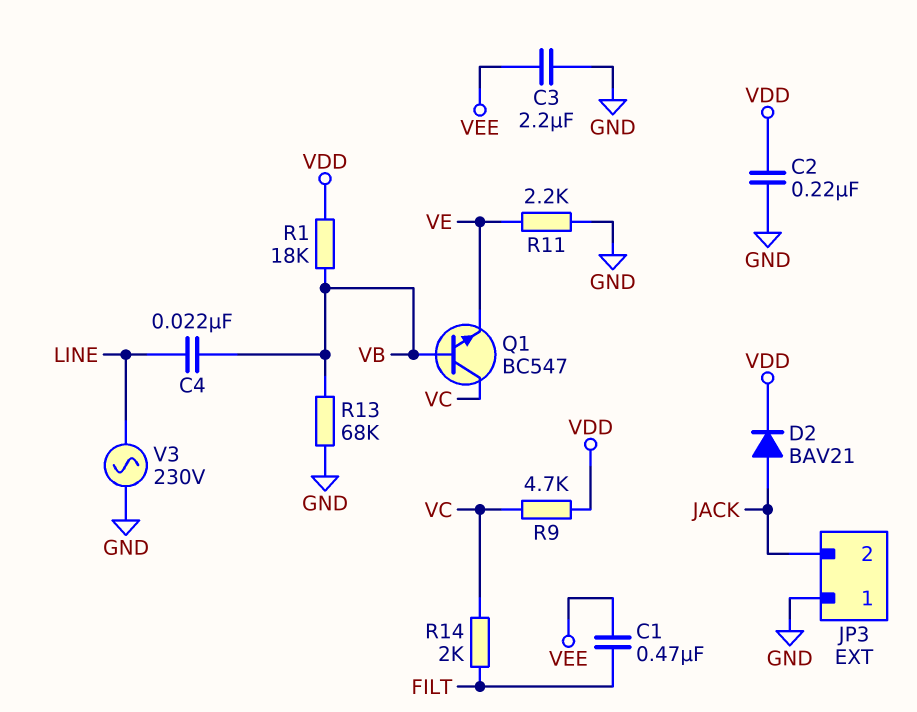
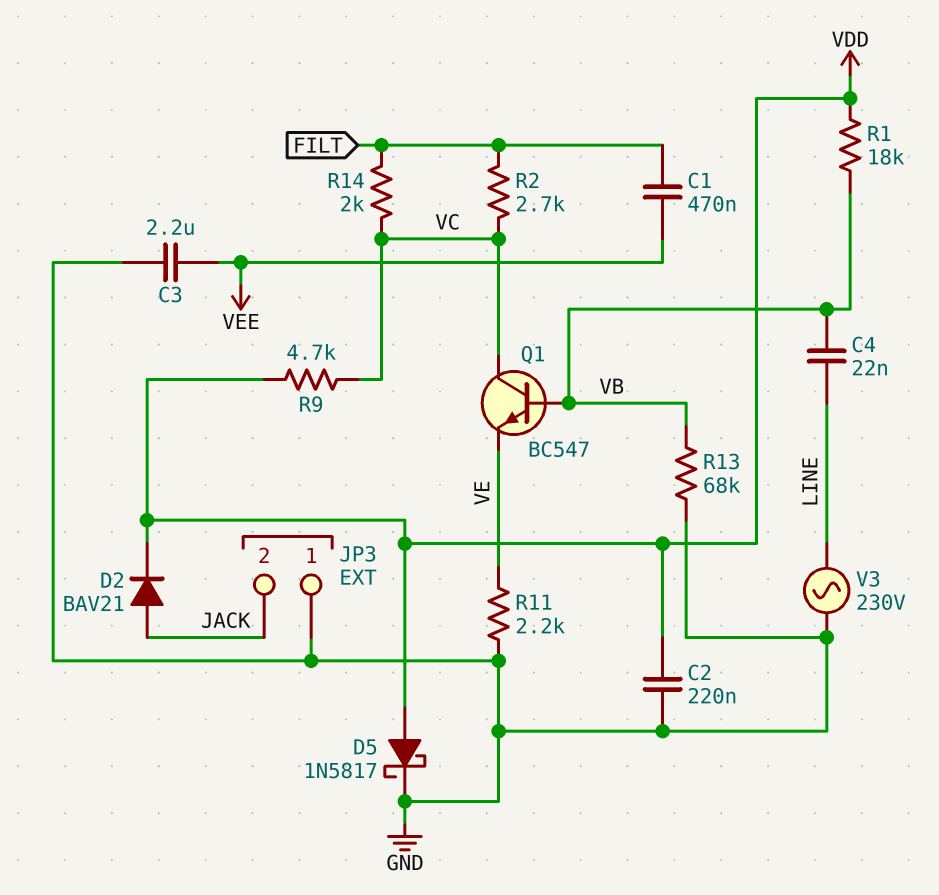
D5: none -> schottky 1N5817 (A VDD, K GND)
R2: none -> 2.7k (FILT, VC)

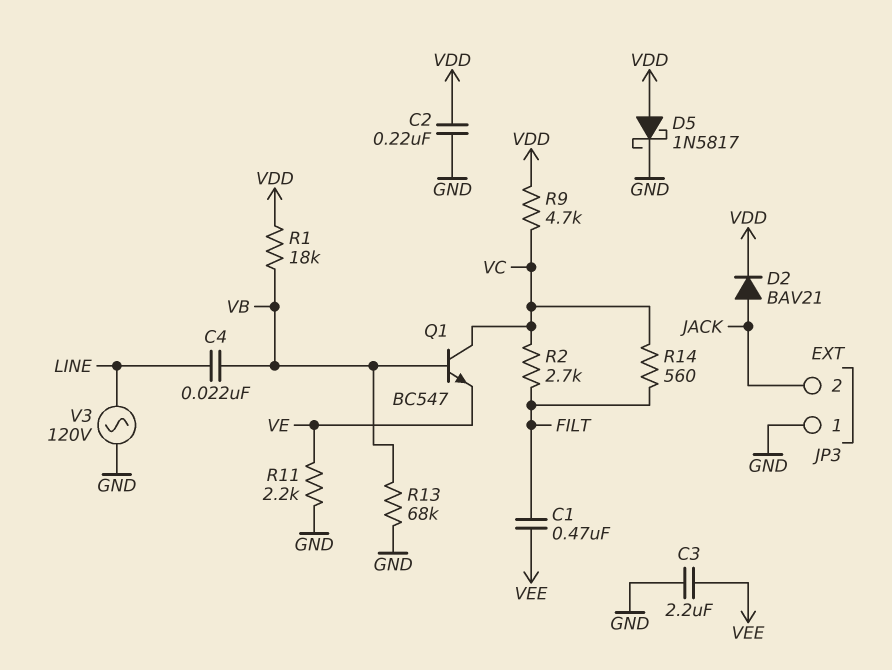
R14: 2k (FILT, VC) -> 560 (FILT, VC)
V3: AC 230V (GND, LINE) -> AC 120V (GND, LINE)

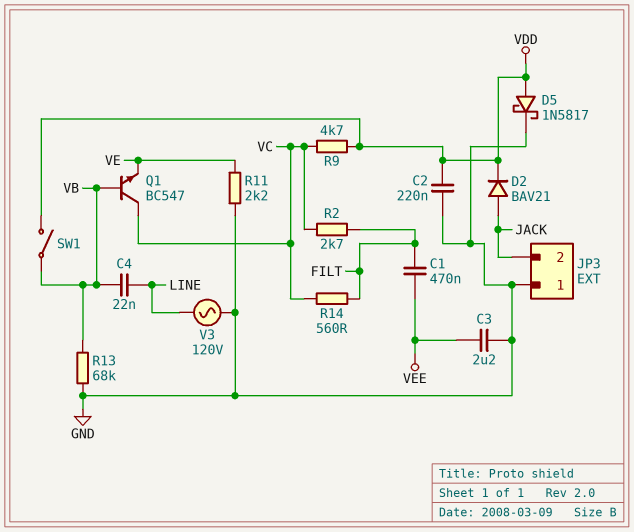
R1: 18k (VB, VDD) -> none
SW1: none -> switch (VB, VDD)

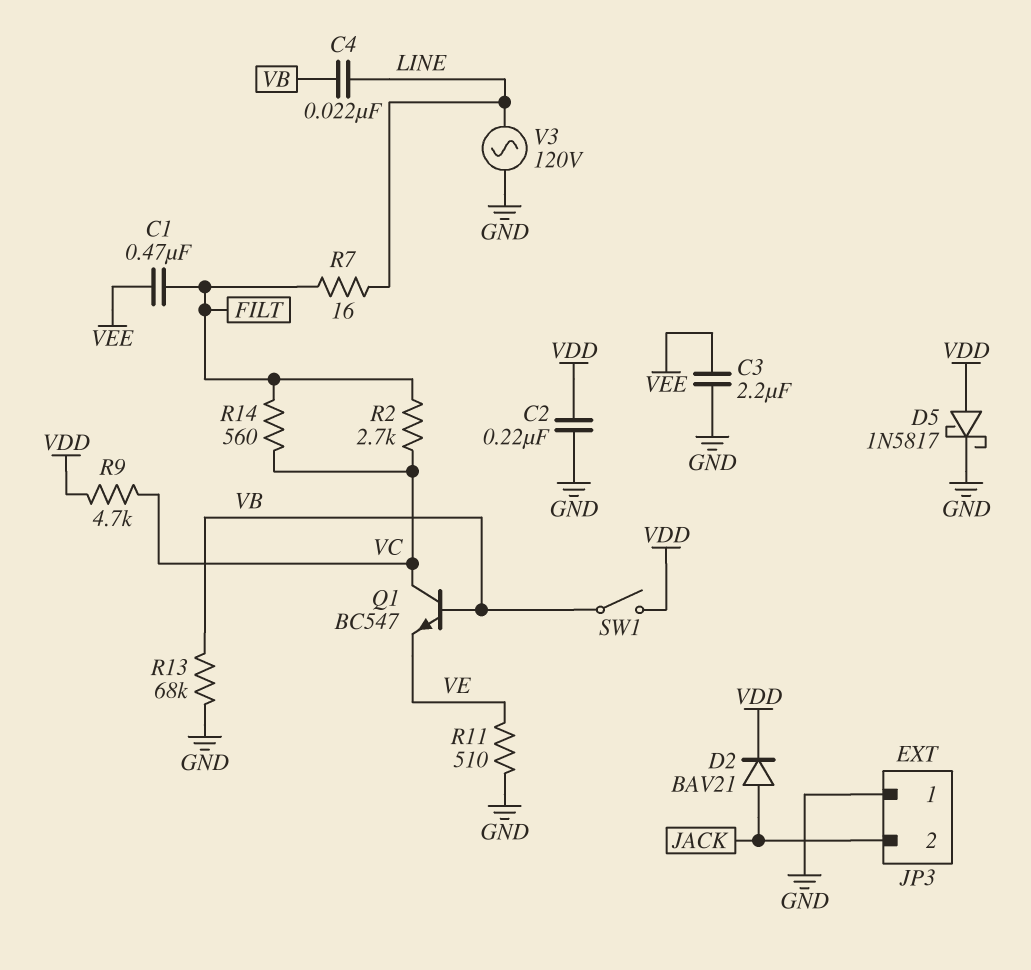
R7: none -> 16 (FILT, LINE)
R11: 2.2k (GND, VE) -> 510 (GND, VE)

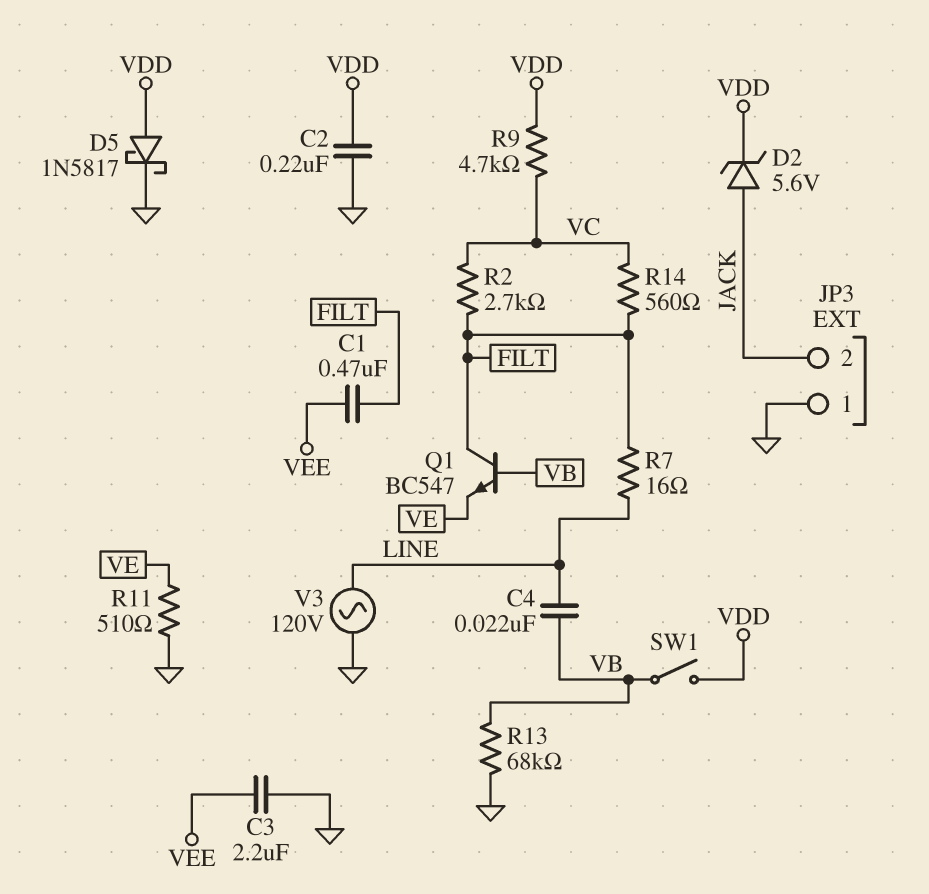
D2: diode BAV21 (A JACK, K VDD) -> zener 5.6V (A JACK, K VDD)
Q1: NPN BC547 (B VB, C VC, E VE) -> NPN BC547 (B VB, C FILT, E VE)

